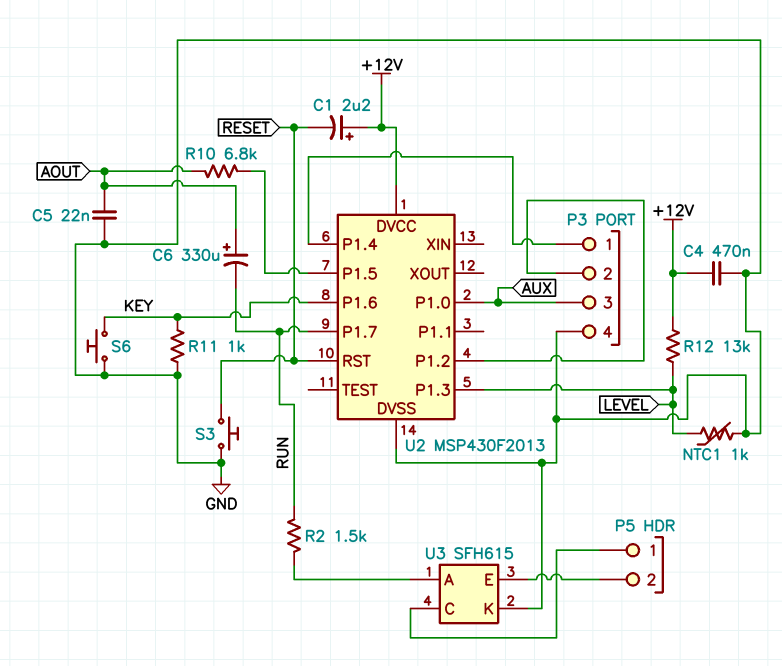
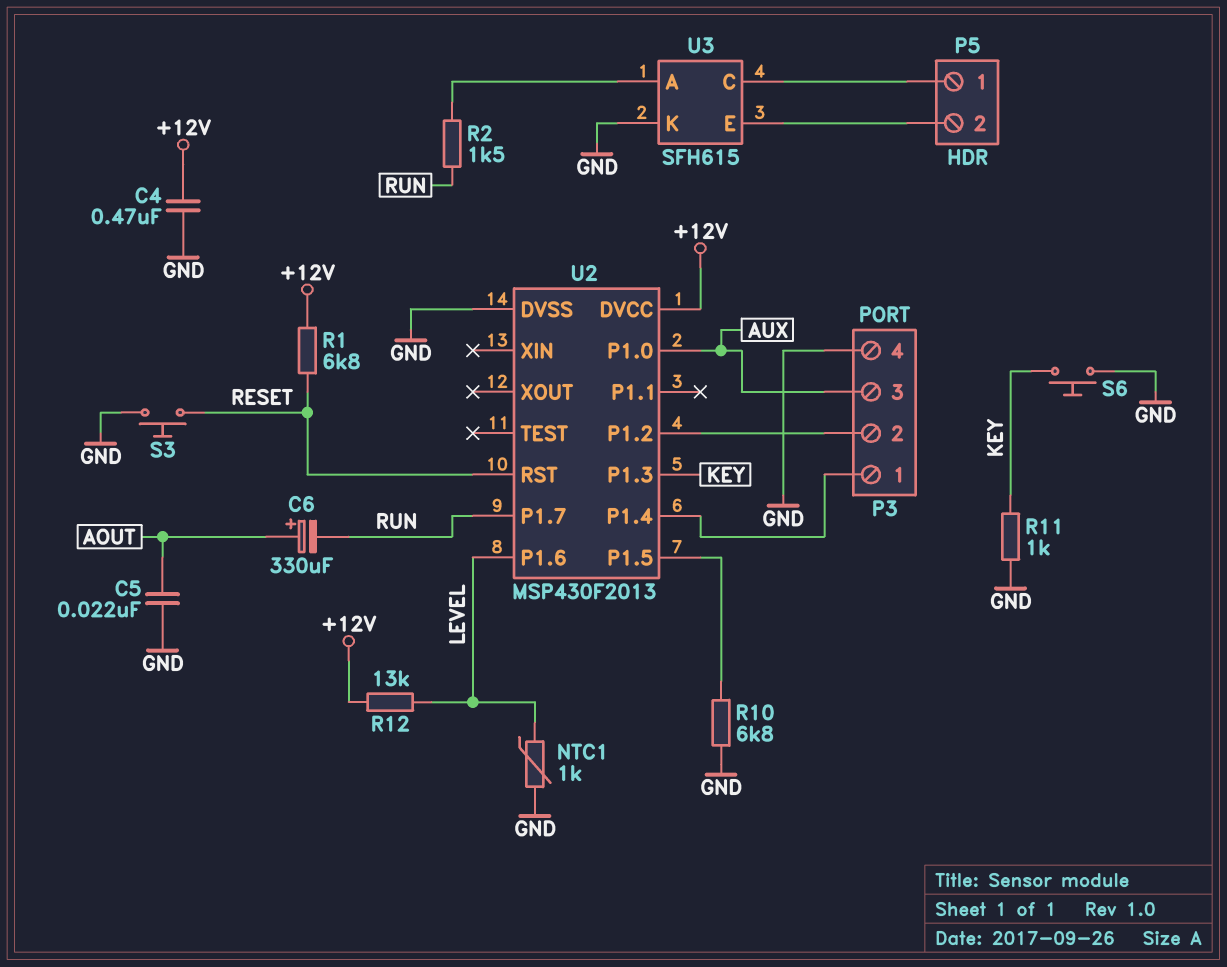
C1: 2.2uF (plus +12V, minus RESET) -> none
R1: none -> 6.8k (+12V, RESET)
R10: 6.8k (AOUT, U2/P1.5) -> 6.8k (GND, U2/P1.5)
U2 pin P1.3: LEVEL -> KEY
U2 pin P1.6: KEY -> LEVEL

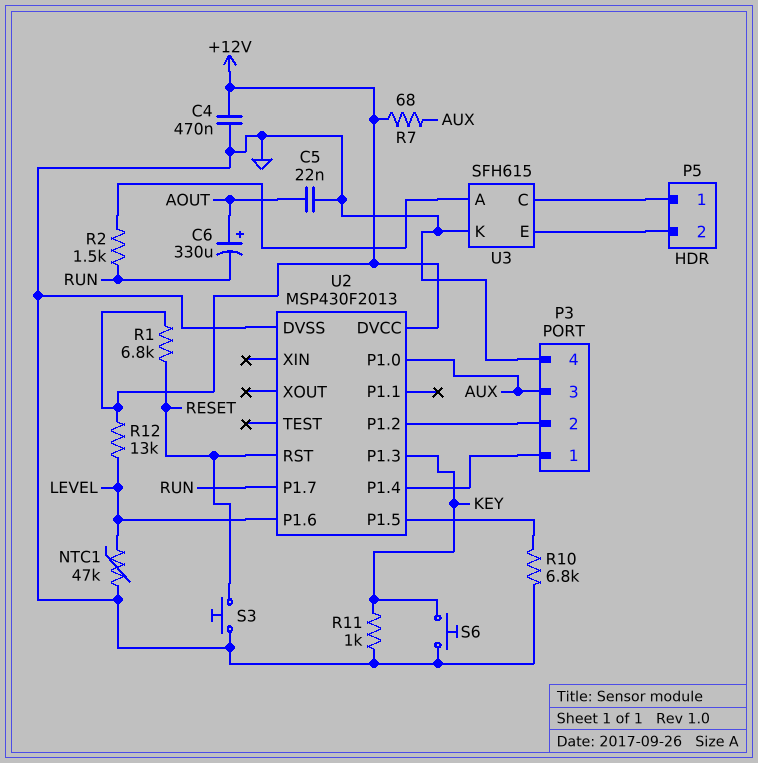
NTC1: 1k (GND, LEVEL) -> 47k (GND, LEVEL)
R7: none -> 68 (+12V, AUX)

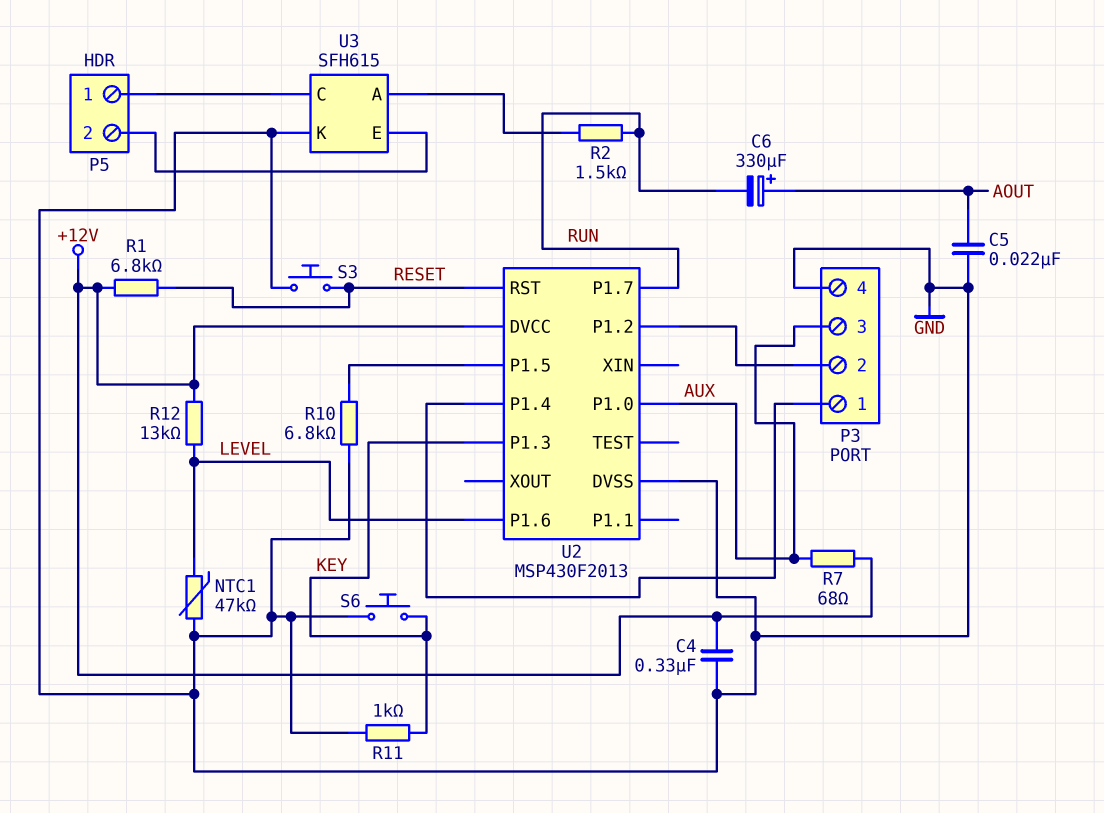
C4: 470nF (+12V, GND) -> 330nF (+12V, GND)

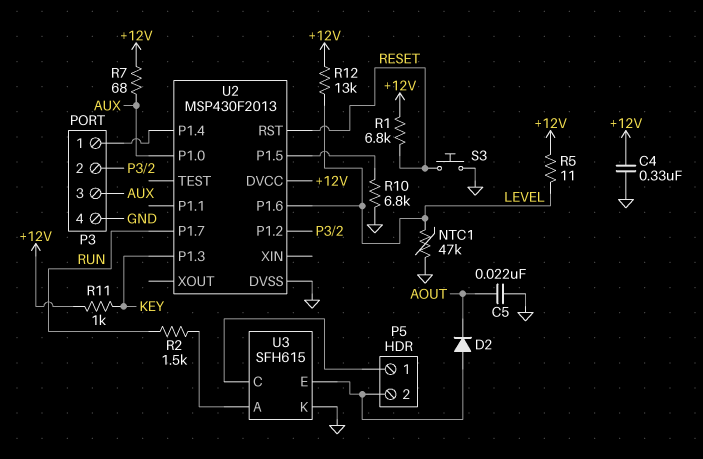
C6: 330uF (plus AOUT, minus RUN) -> none
D2: none -> diode (A P5/2, K AOUT)
R5: none -> 11 (+12V, LEVEL)
R11: 1k (GND, KEY) -> 1k (+12V, KEY)
S6: button (GND, KEY) -> none

